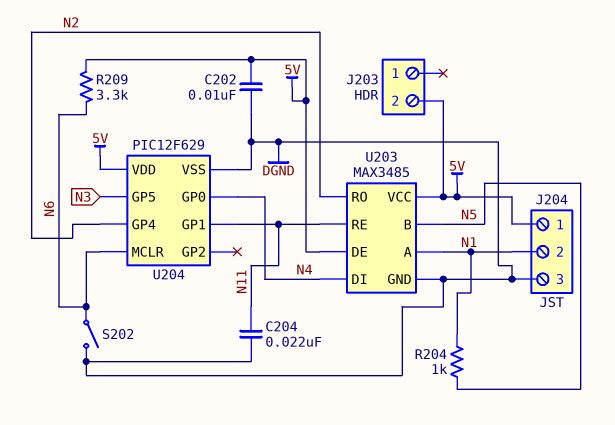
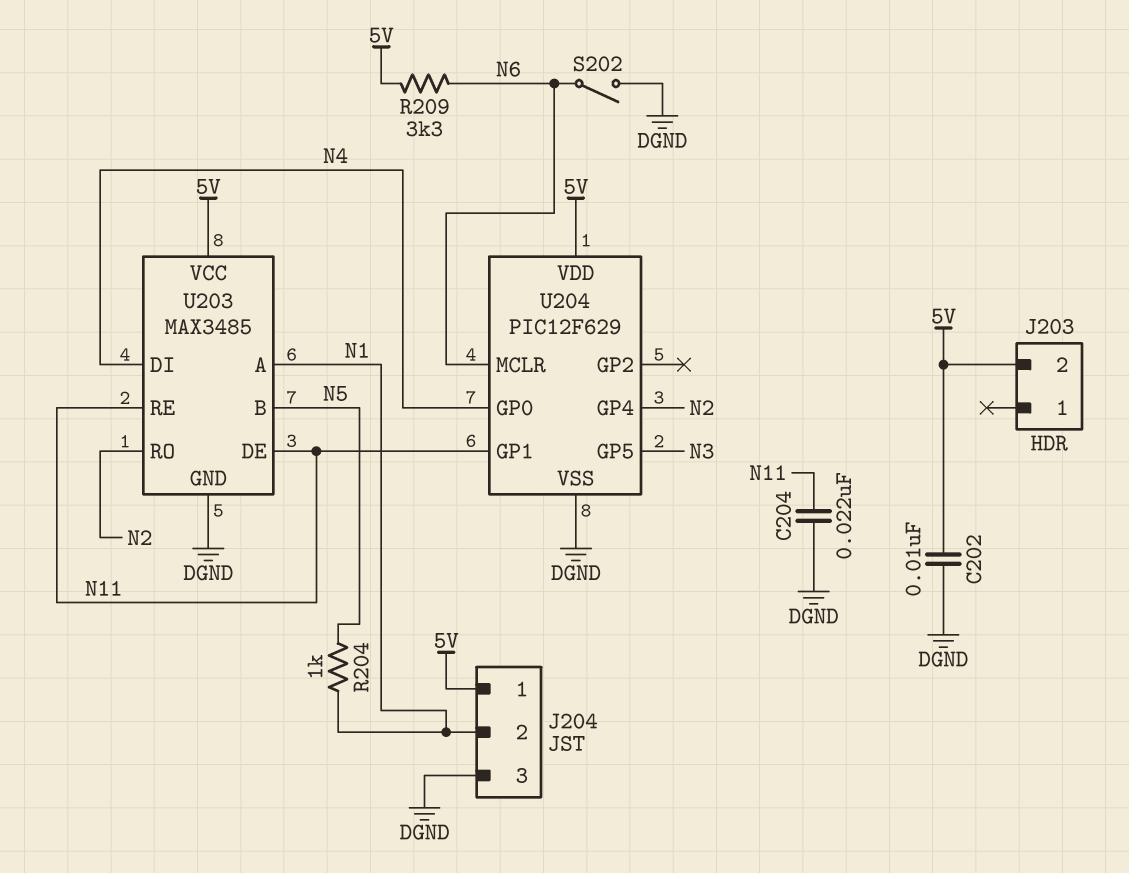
U203 pin DE: 5V -> N11

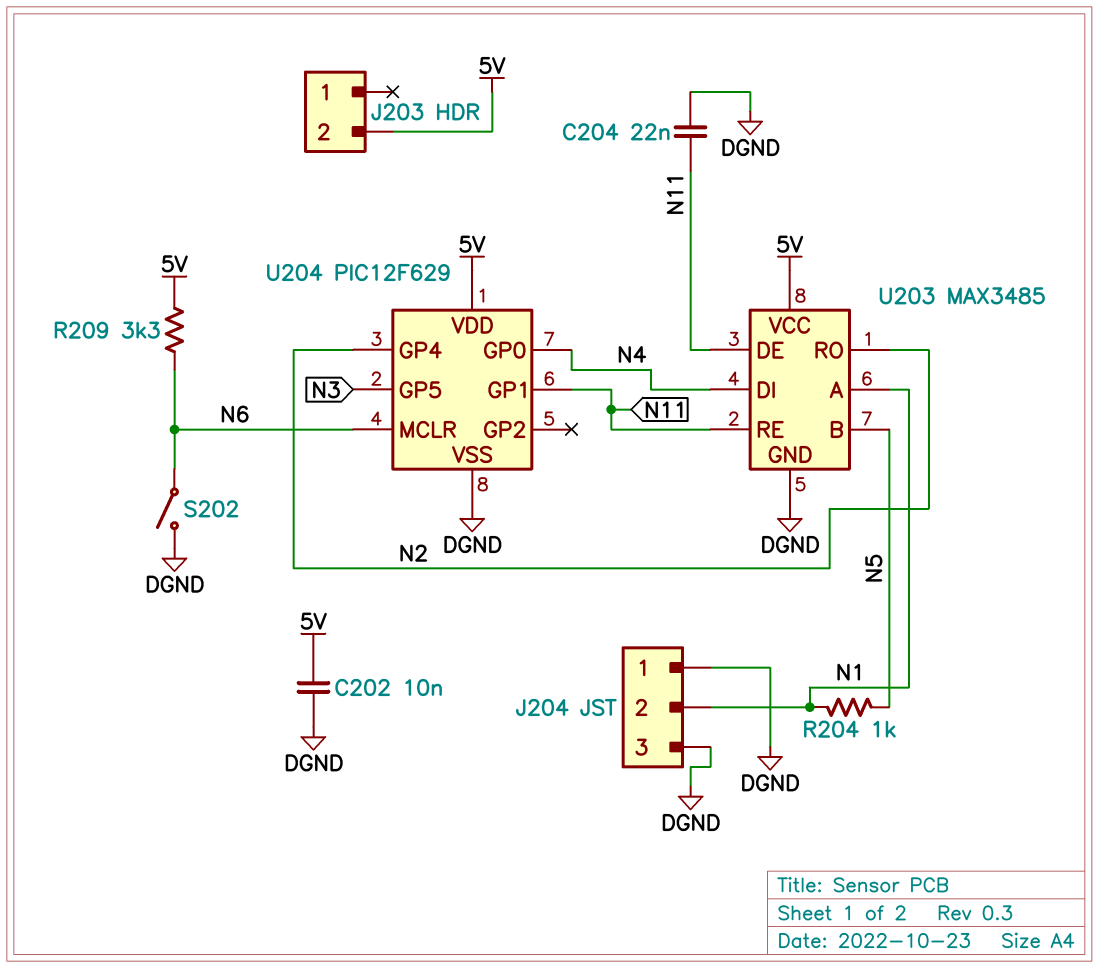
J204 pin 1: 5V -> DGND

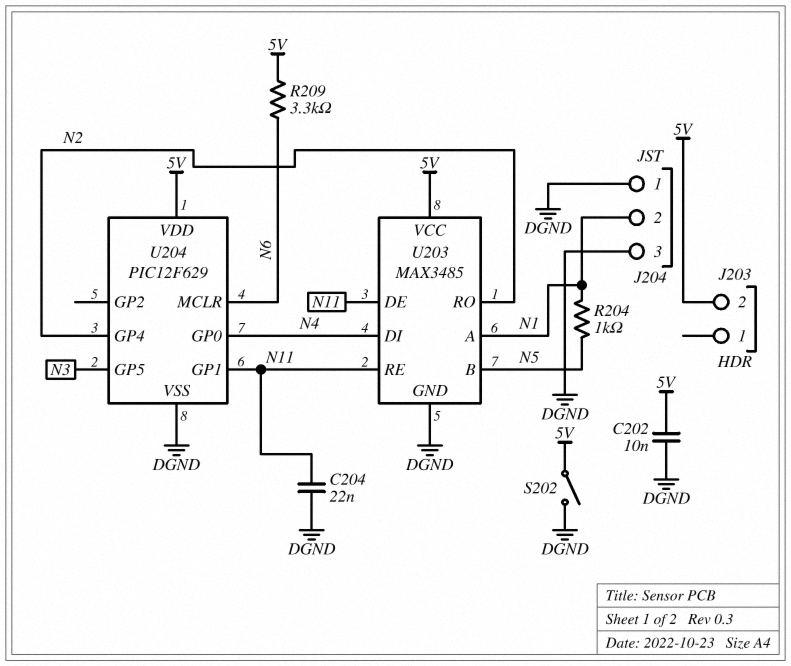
S202: switch (DGND, N6) -> switch (5V, DGND)

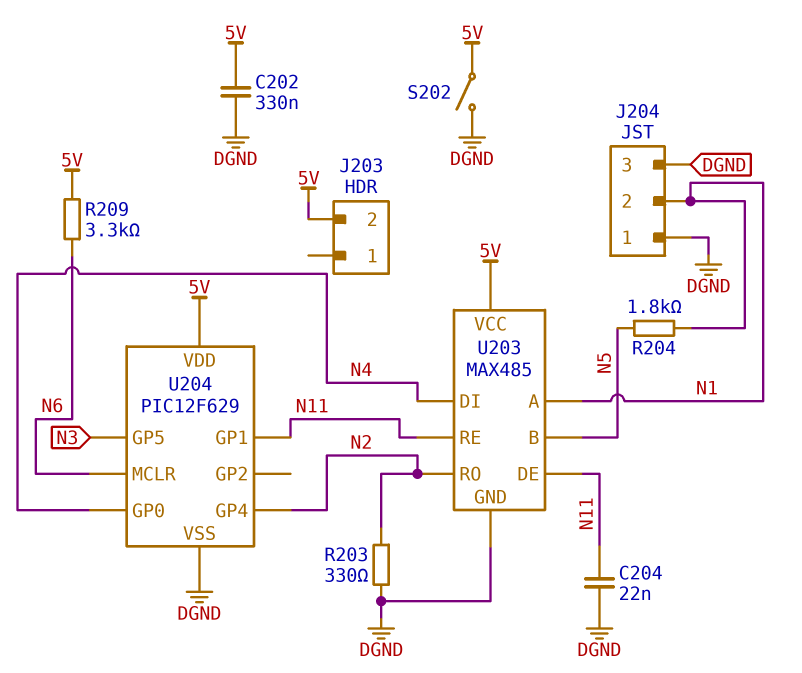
C202: 10nF (5V, DGND) -> 330nF (5V, DGND)
R203: none -> 330 (DGND, N2)
R204: 1k (N1, N5) -> 1.8k (N1, N5)
U203: MAX3485 -> MAX485

